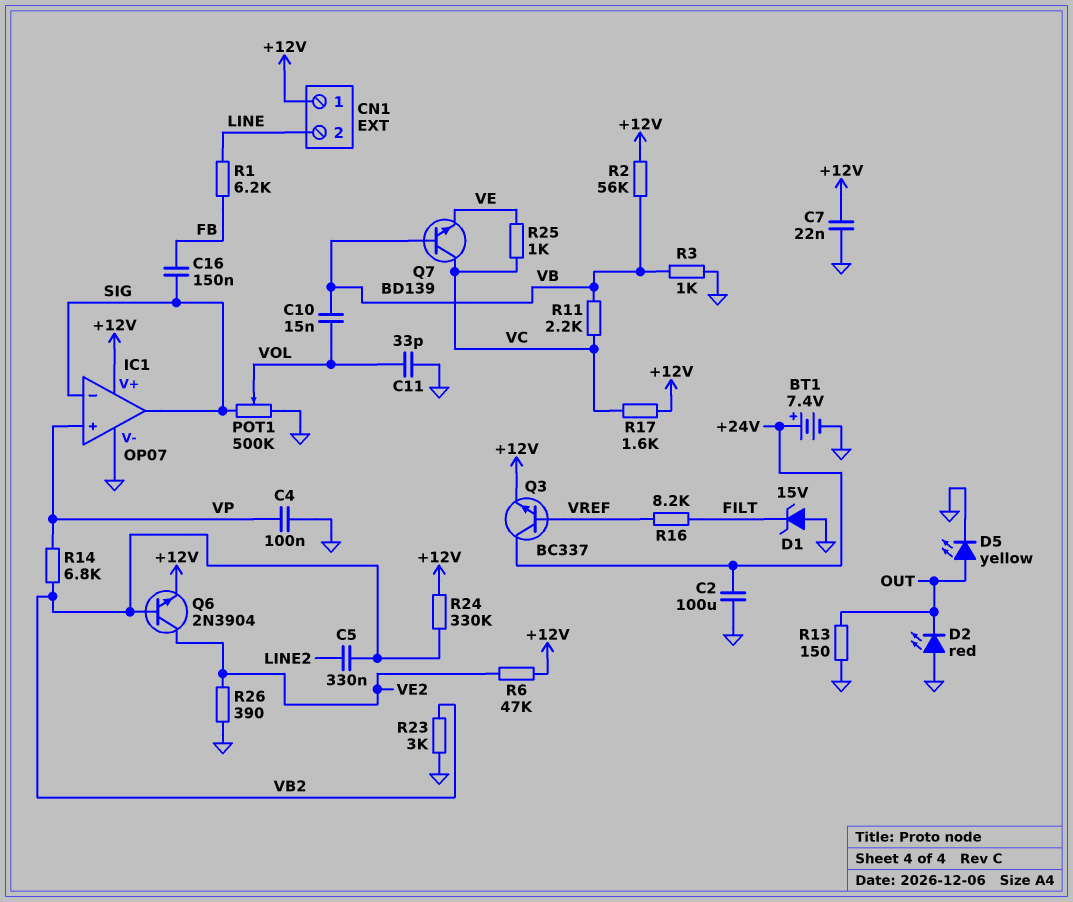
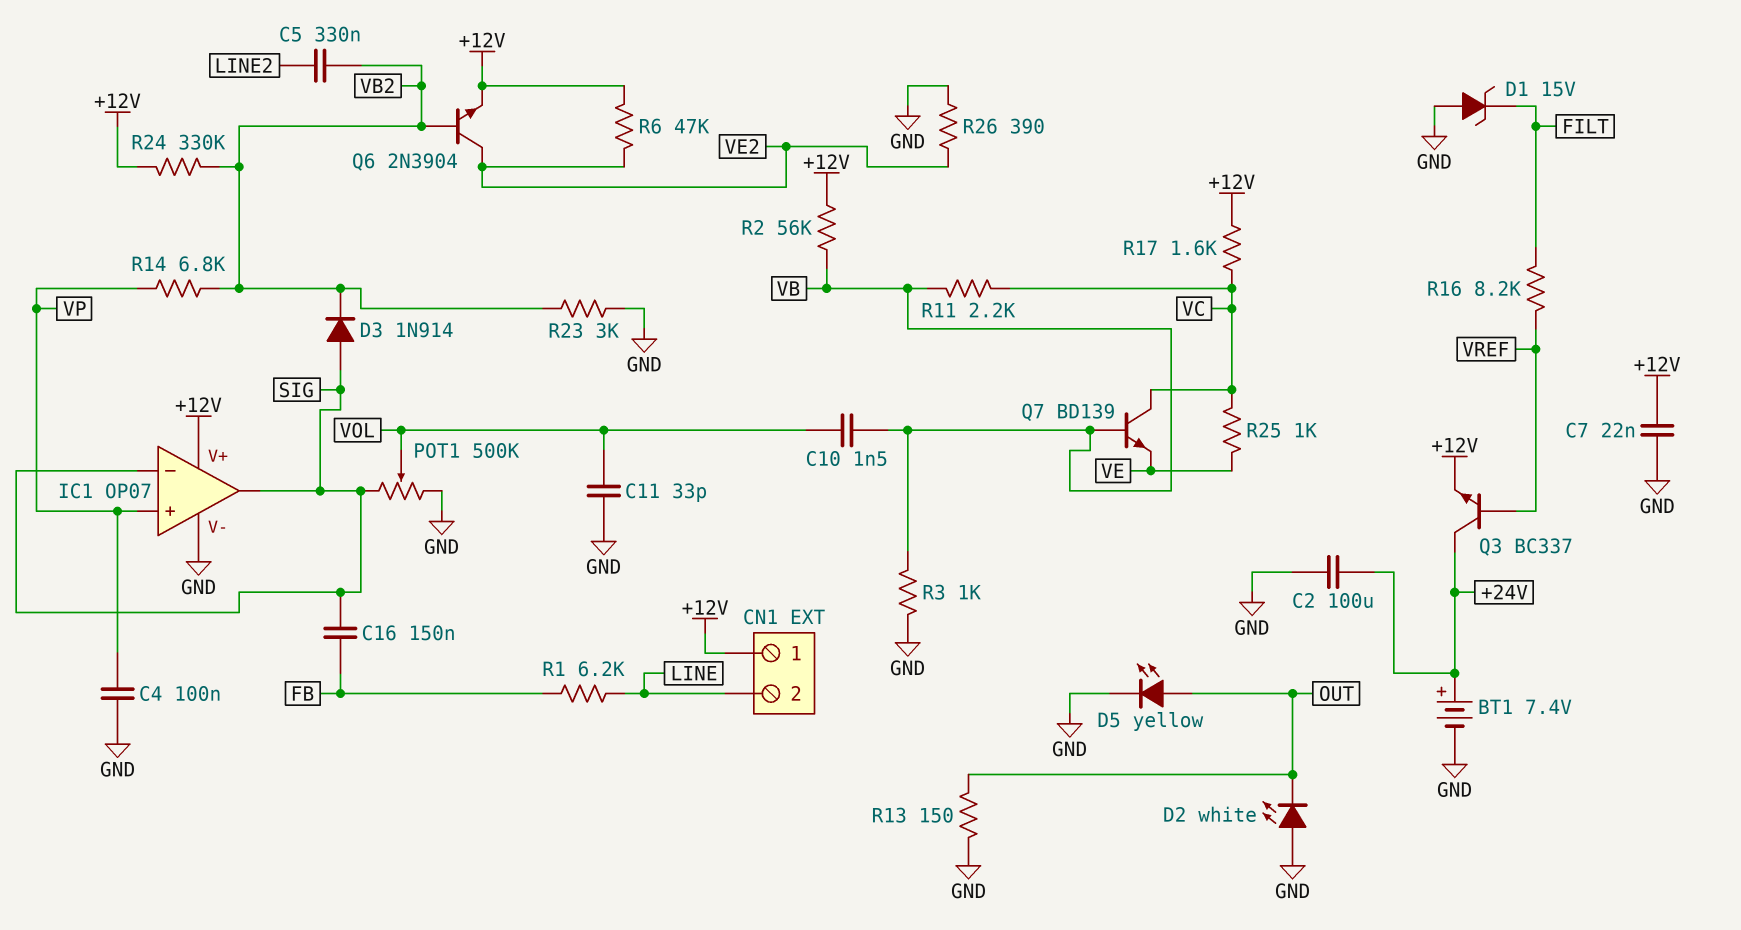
C10: 15nF (VB, VOL) -> 1.5nF (VB, VOL)
D2: LED red (A GND, K OUT) -> LED white (A GND, K OUT)
D3: none -> diode 1N914 (A SIG, K VB2)

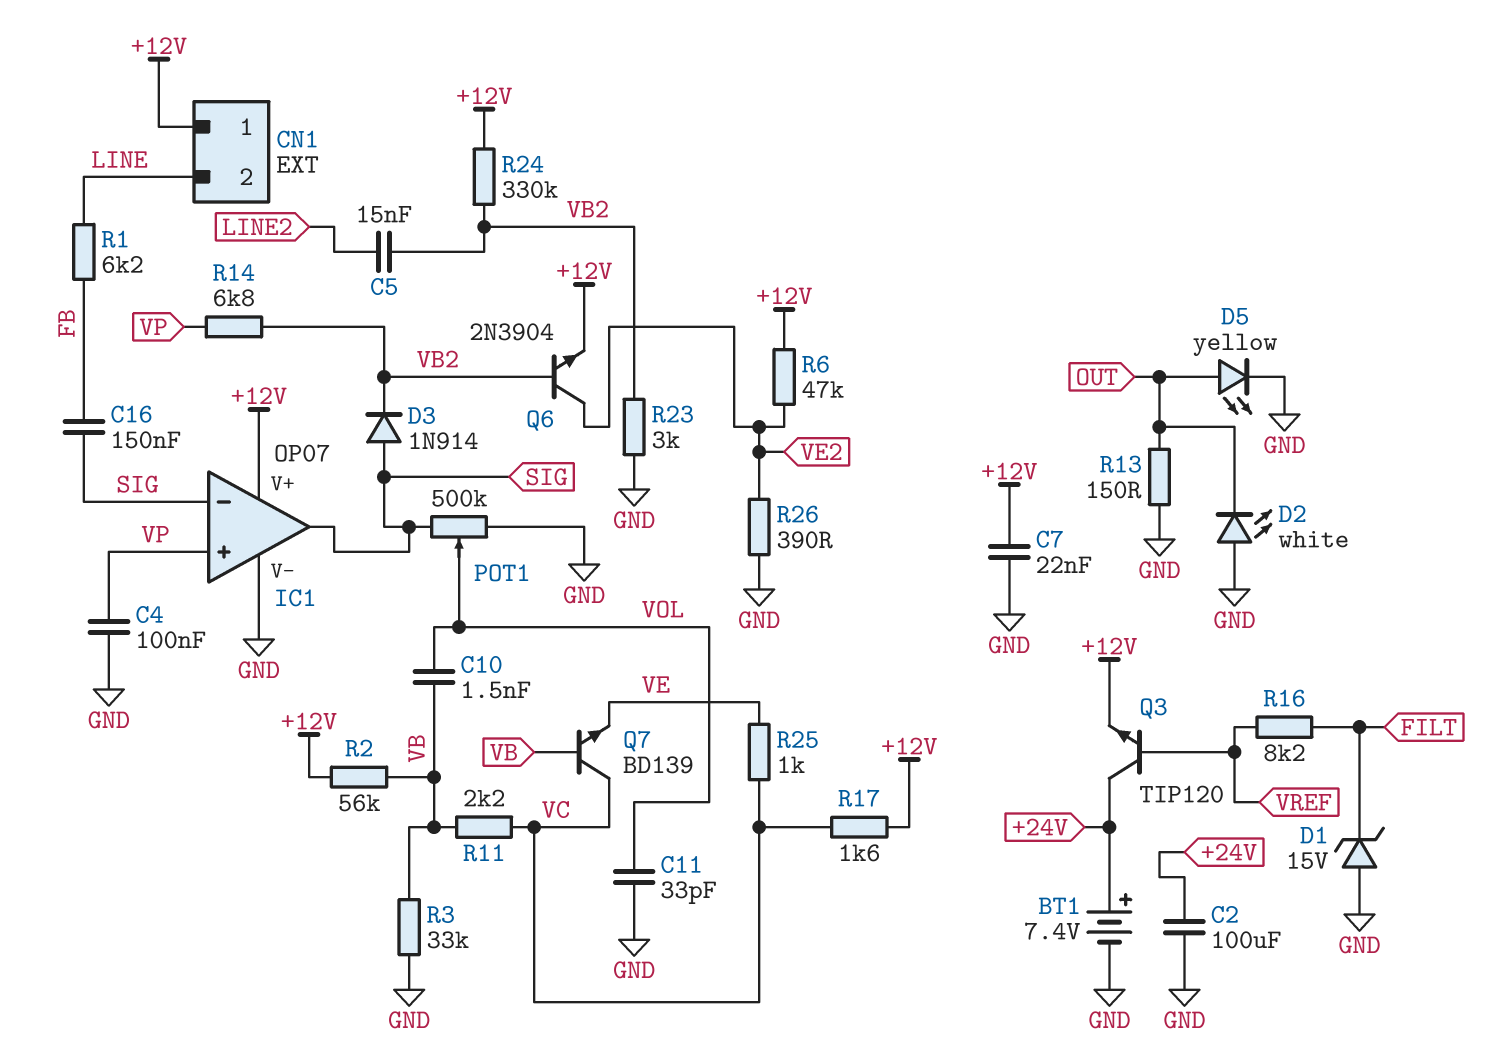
C5: 330nF (LINE2, VB2) -> 15nF (LINE2, VB2)
Q3: NPN BC337 (B VREF, C +24V, E +12V) -> NPN TIP120 (B VREF, C +24V, E +12V)
R3: 1k (GND, VB) -> 33k (GND, VB)

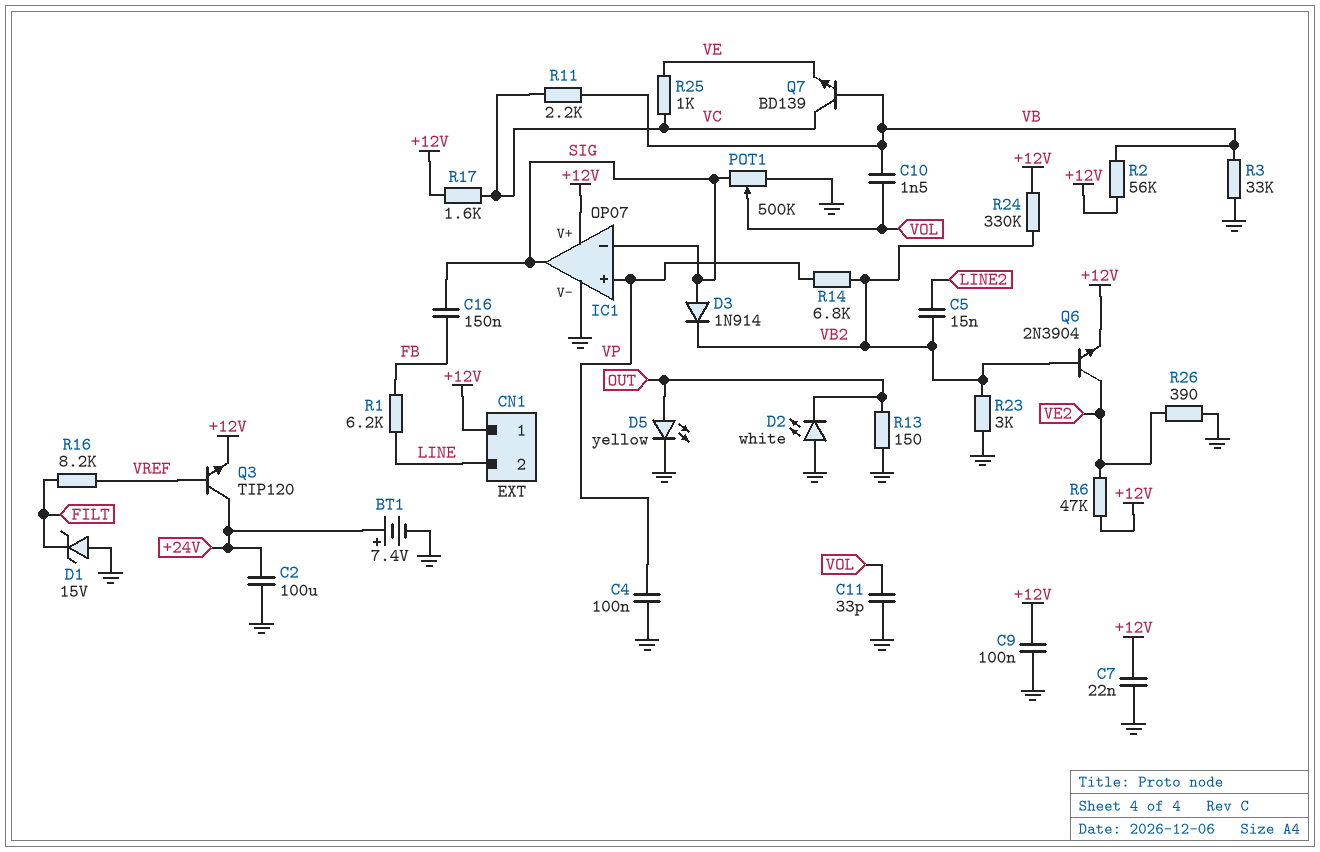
C9: none -> 100nF (+12V, GND)

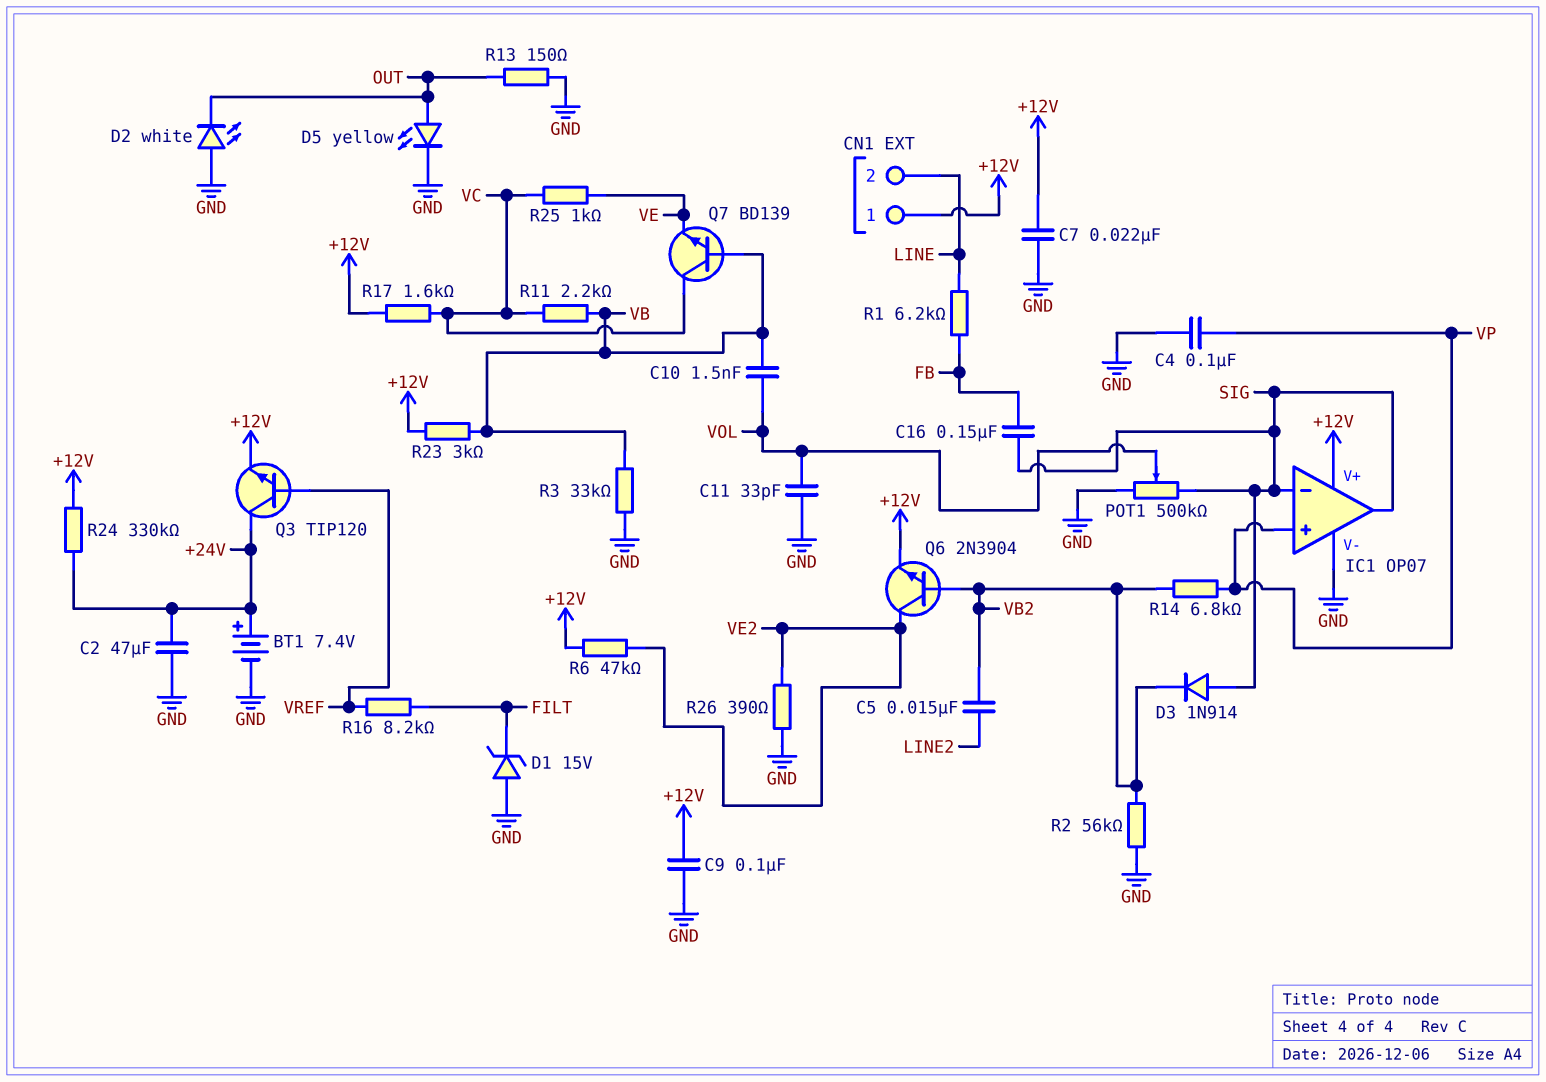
C2: 100uF (+24V, GND) -> 47uF (+24V, GND)
R2: 56k (+12V, VB) -> 56k (GND, VB2)
R23: 3k (GND, VB2) -> 3k (+12V, VB)
R24: 330k (+12V, VB2) -> 330k (+12V, +24V)

